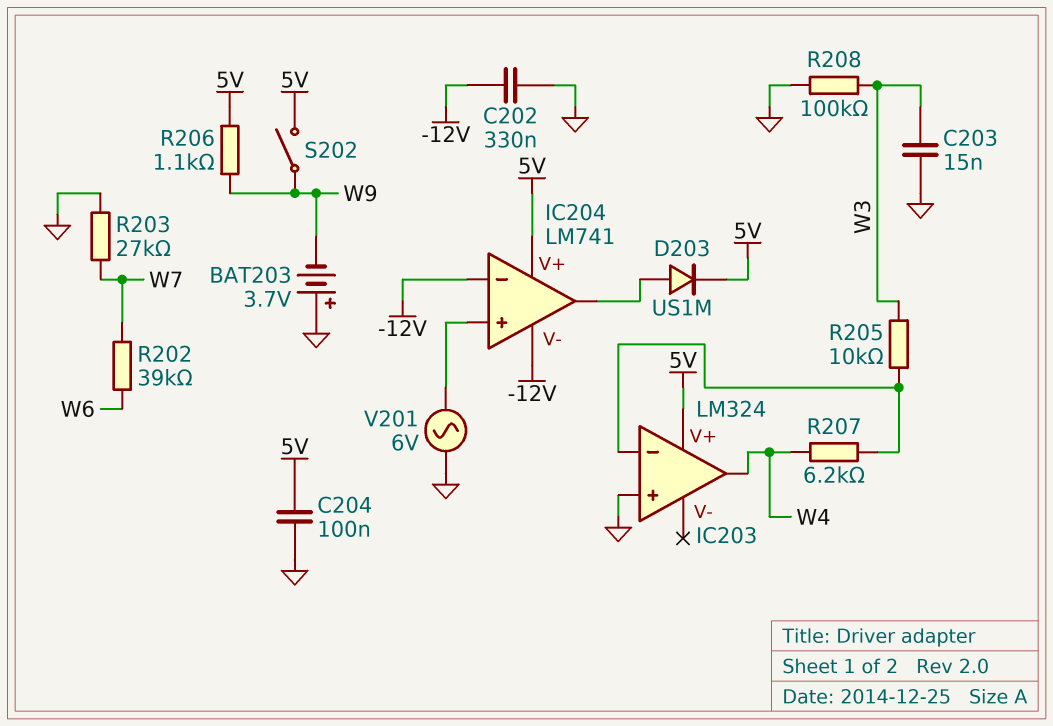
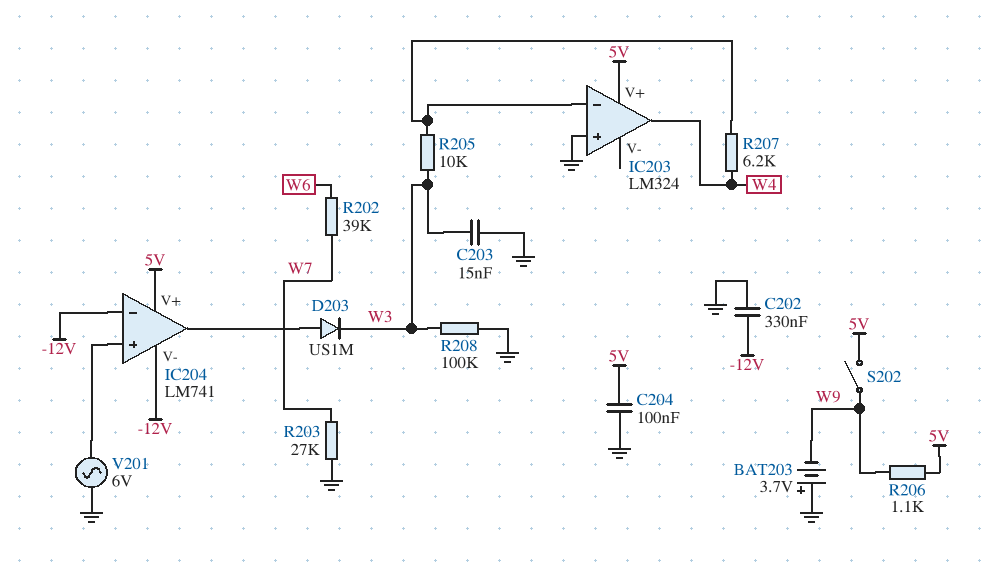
D203: diode US1M (A IC204/out, K 5V) -> diode US1M (A IC204/out, K W3)

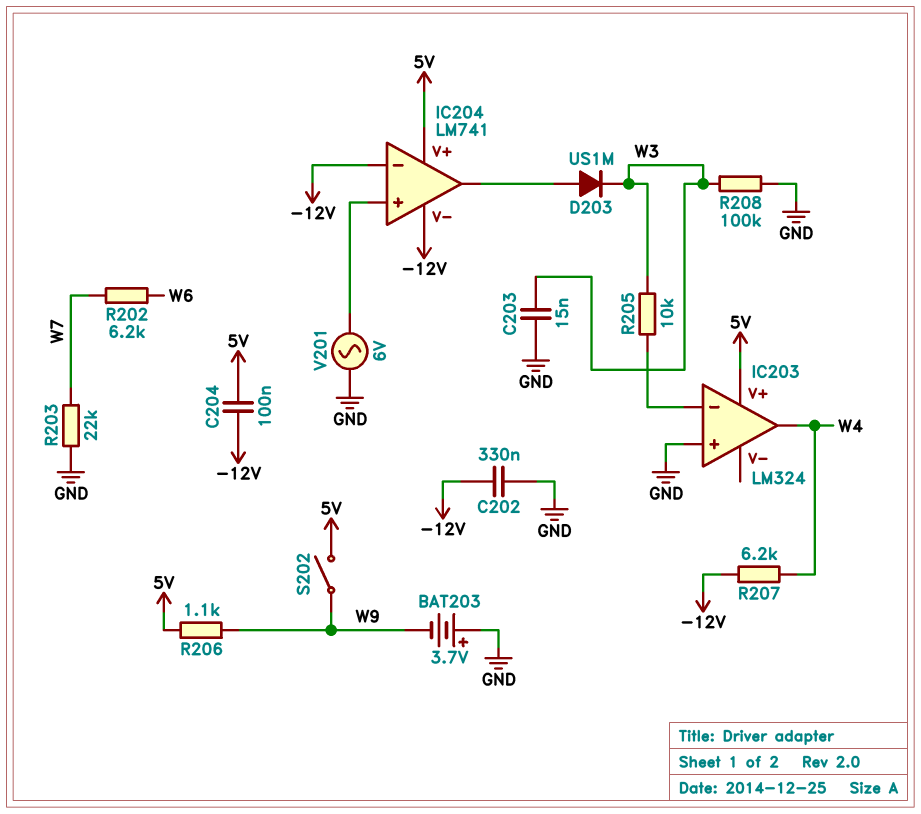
C204: 100nF (5V, GND) -> 100nF (-12V, 5V)
R202: 39k (W6, W7) -> 6.2k (W6, W7)
R203: 27k (GND, W7) -> 22k (GND, W7)
R207: 6.2k (IC203/in-, W4) -> 6.2k (-12V, W4)

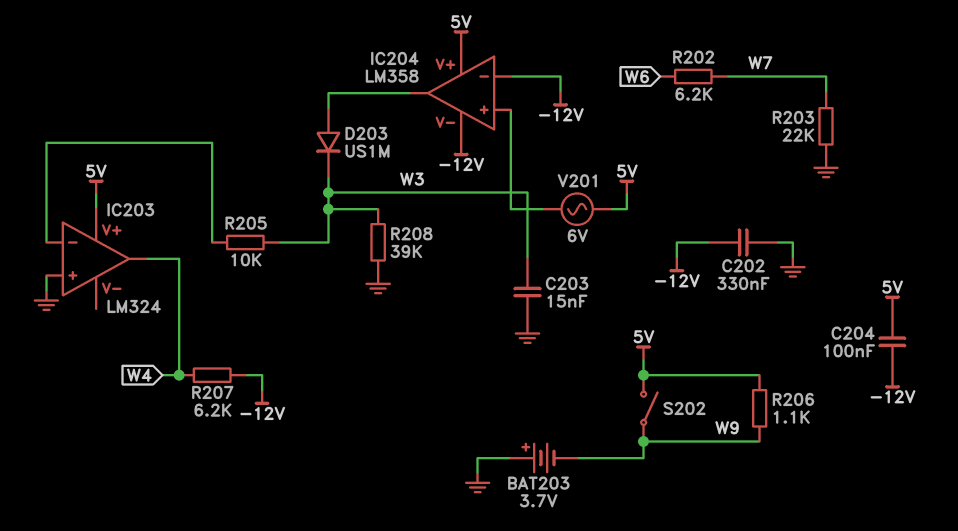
IC204: LM741 -> LM358
R208: 100k (GND, W3) -> 39k (GND, W3)
V201: AC 6V (GND, IC204/in+) -> AC 6V (5V, IC204/in+)

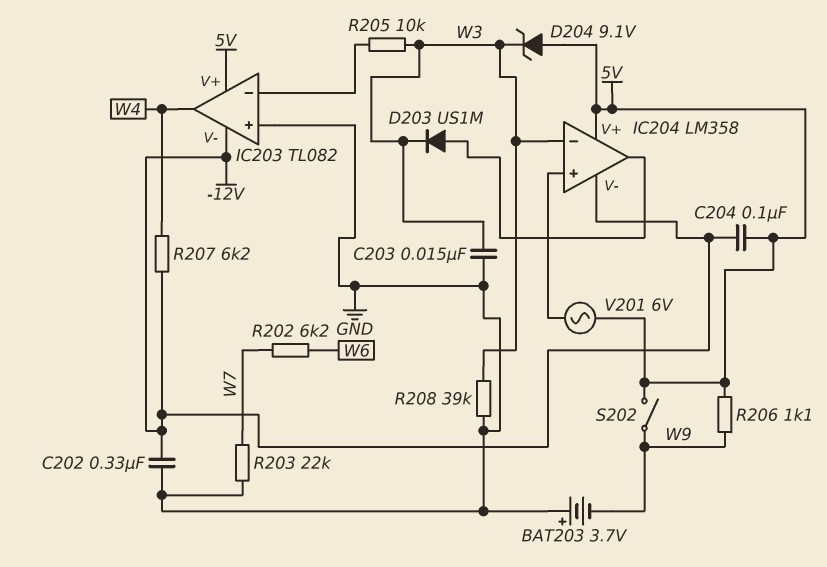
D204: none -> zener 9.1V (A 5V, K W3)
IC203: LM324 -> TL082
IC203 pin V-: none -> -12V
IC204 pin in-: -12V -> W3

